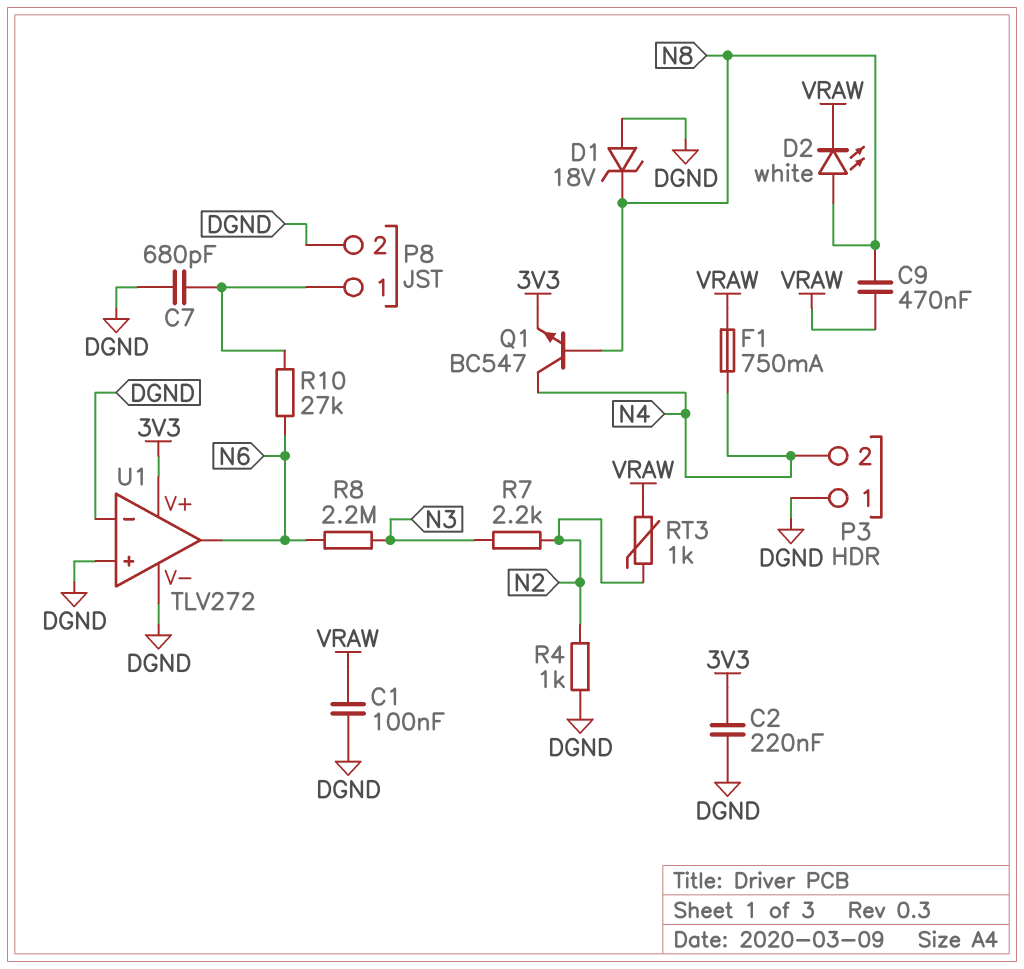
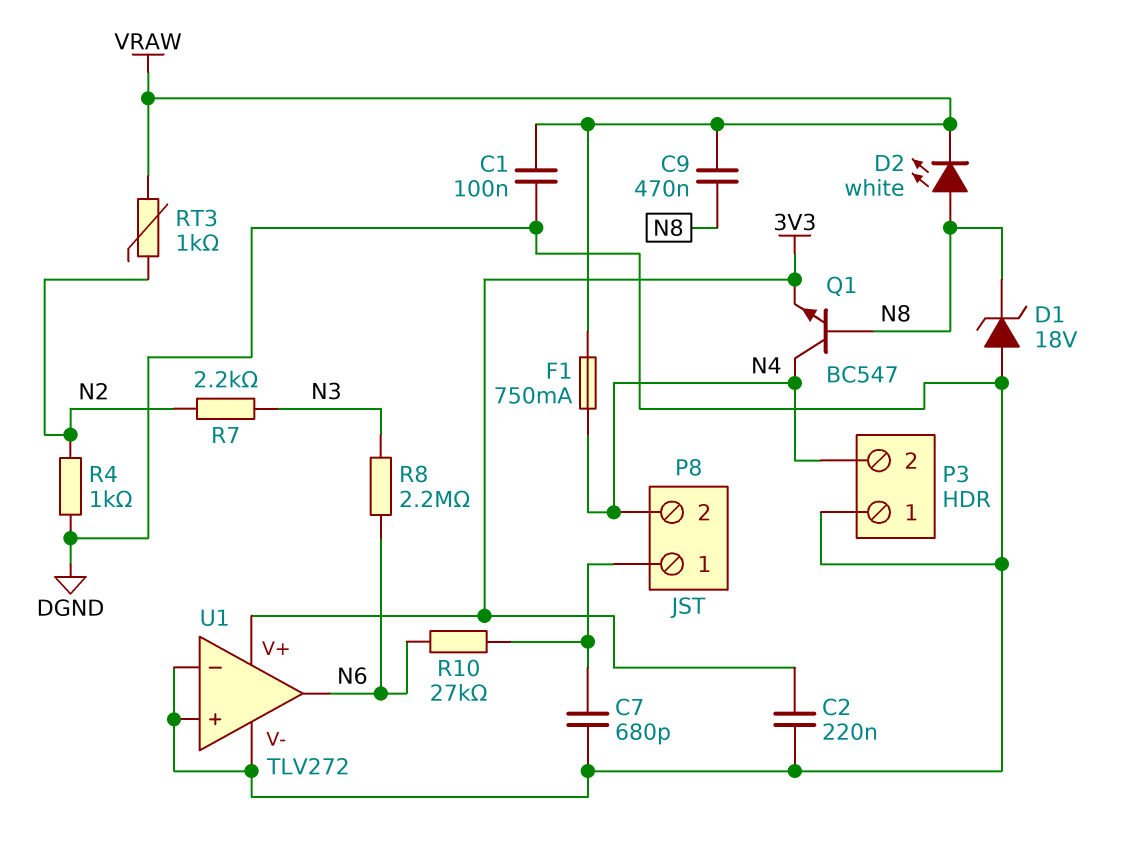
P8 pin 2: DGND -> N4

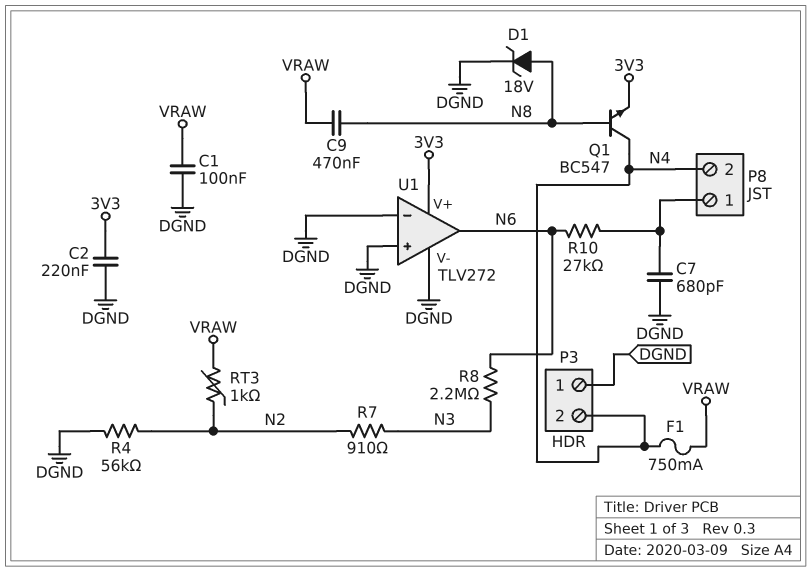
D1: zener 18V (A DGND, K N8) -> zener 18V (A N8, K DGND)
D2: LED white (A N8, K VRAW) -> none
R4: 1k (DGND, N2) -> 56k (DGND, N2)
R7: 2.2k (N2, N3) -> 910 (N2, N3)

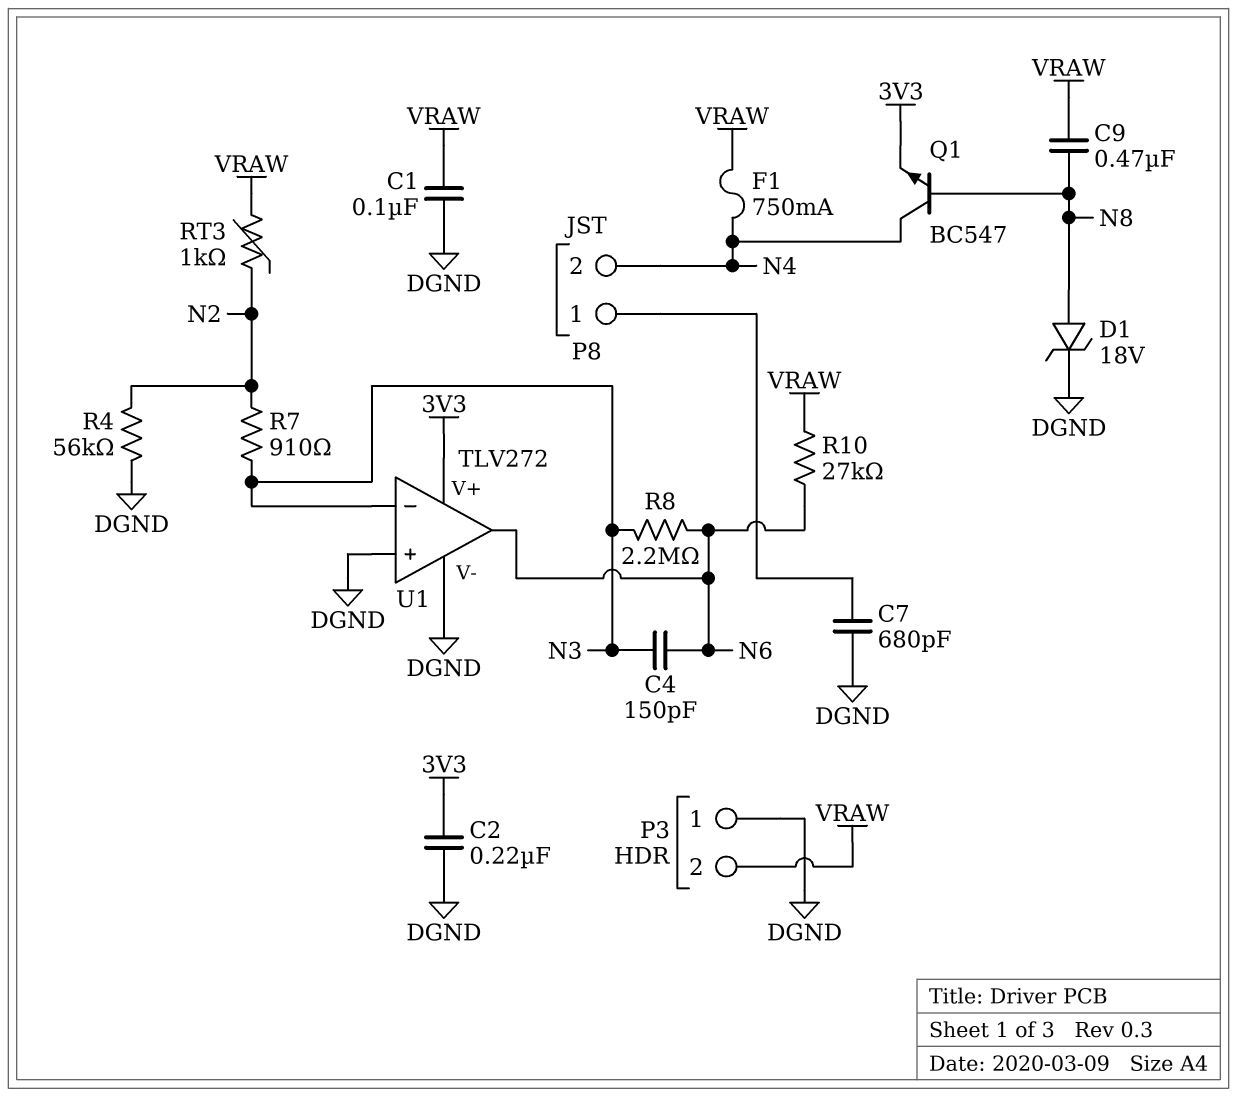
C4: none -> 150pF (N3, N6)
P3 pin 2: N4 -> VRAW
R10: 27k (N6, P8/1) -> 27k (N6, VRAW)
U1 pin in-: DGND -> N3

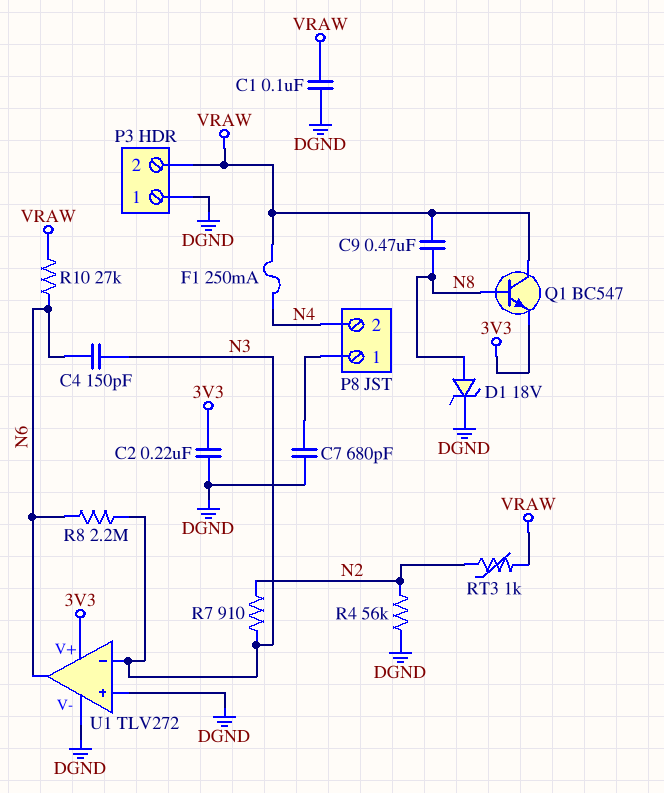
F1: 750mA (N4, VRAW) -> 250mA (N4, VRAW)
Q1: NPN BC547 (B N8, C N4, E 3V3) -> NPN BC547 (B N8, C VRAW, E 3V3)

